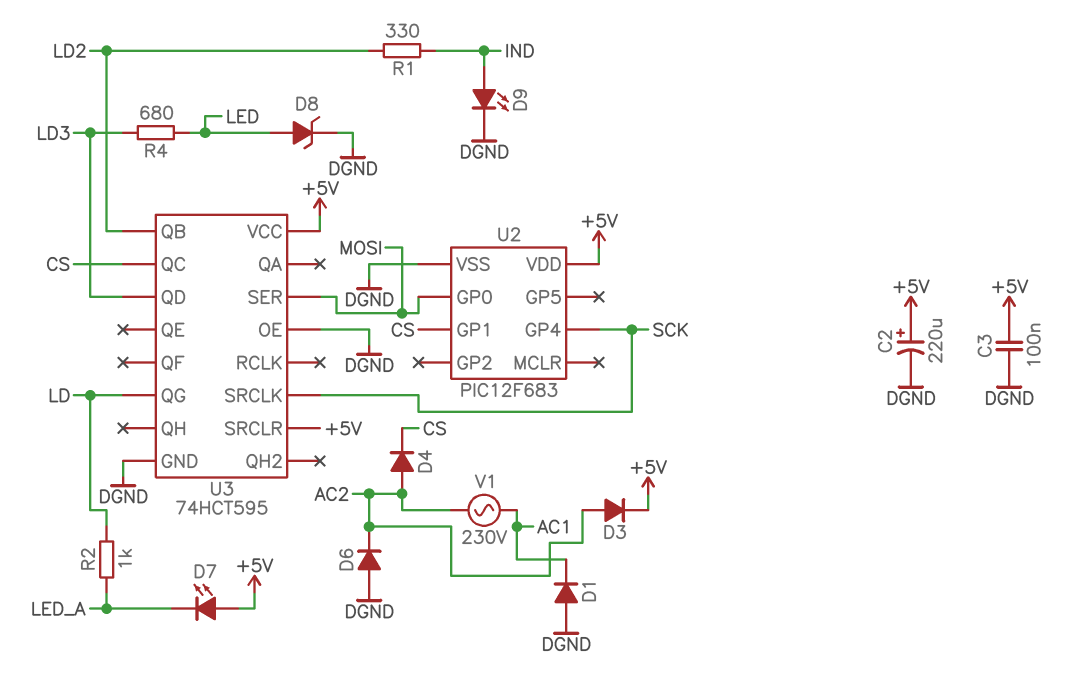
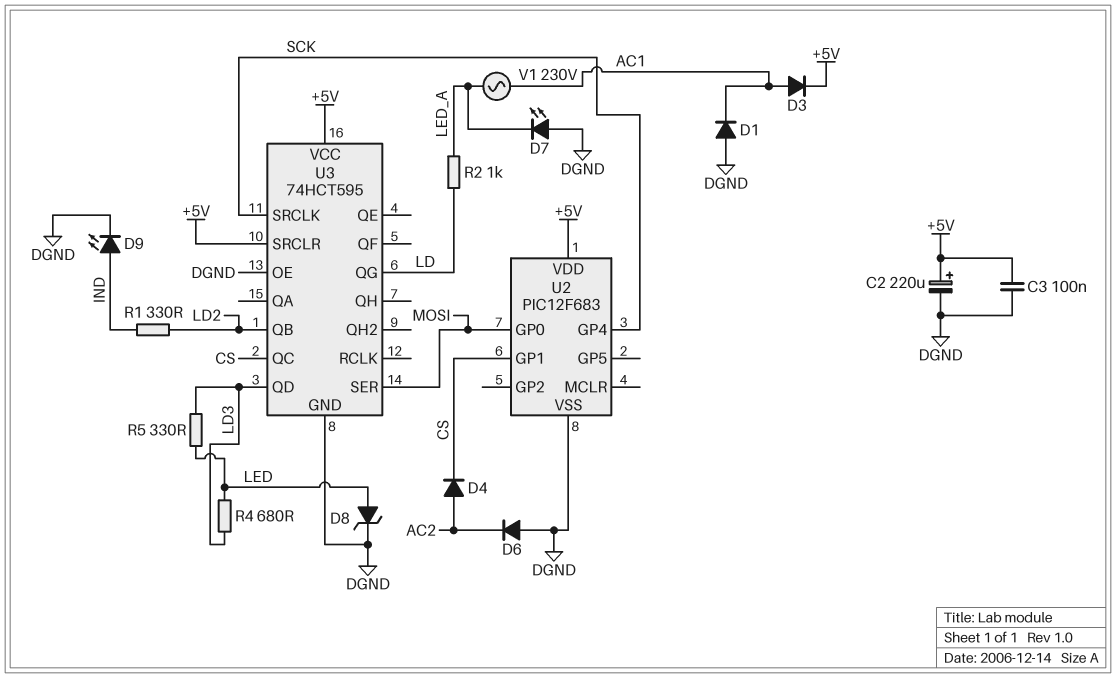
D3: diode (A AC2, K +5V) -> diode (A AC1, K +5V)
D7: LED (A +5V, K LED_A) -> LED (A DGND, K LED_A)
R5: none -> 330 (LD3, LED)
V1: AC 230V (AC1, AC2) -> AC 230V (AC1, LED_A)

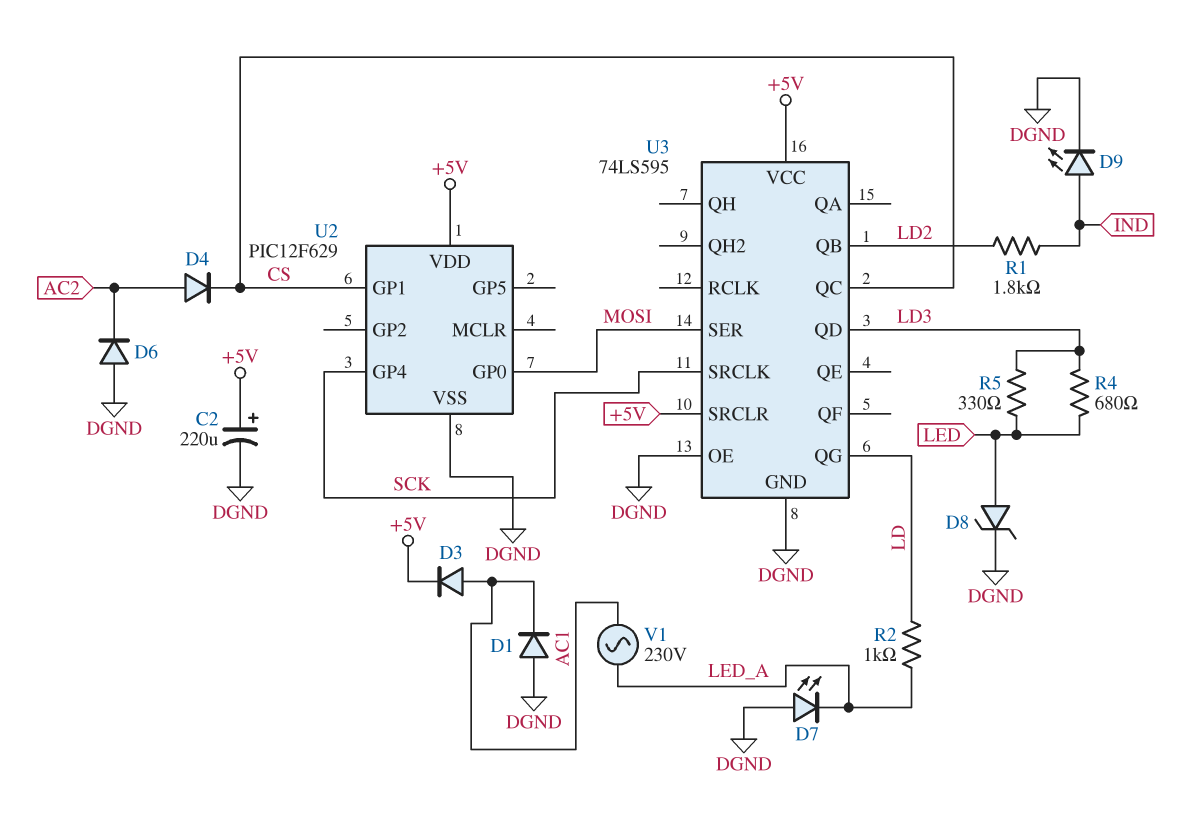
C3: 100nF (+5V, DGND) -> none
R1: 330 (IND, LD2) -> 1.8k (IND, LD2)
U2: PIC12F683 -> PIC12F629
U3: 74HCT595 -> 74LS595

